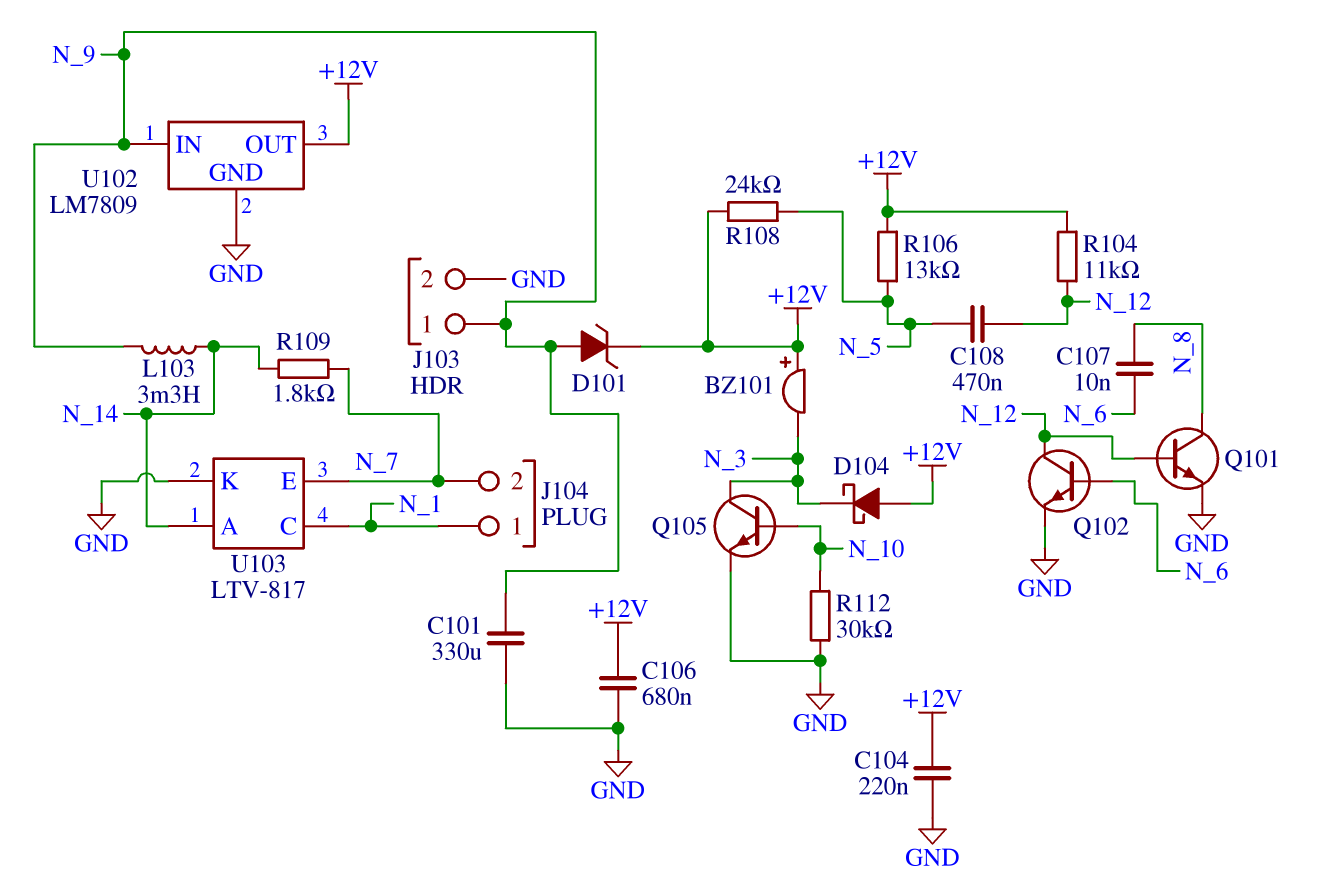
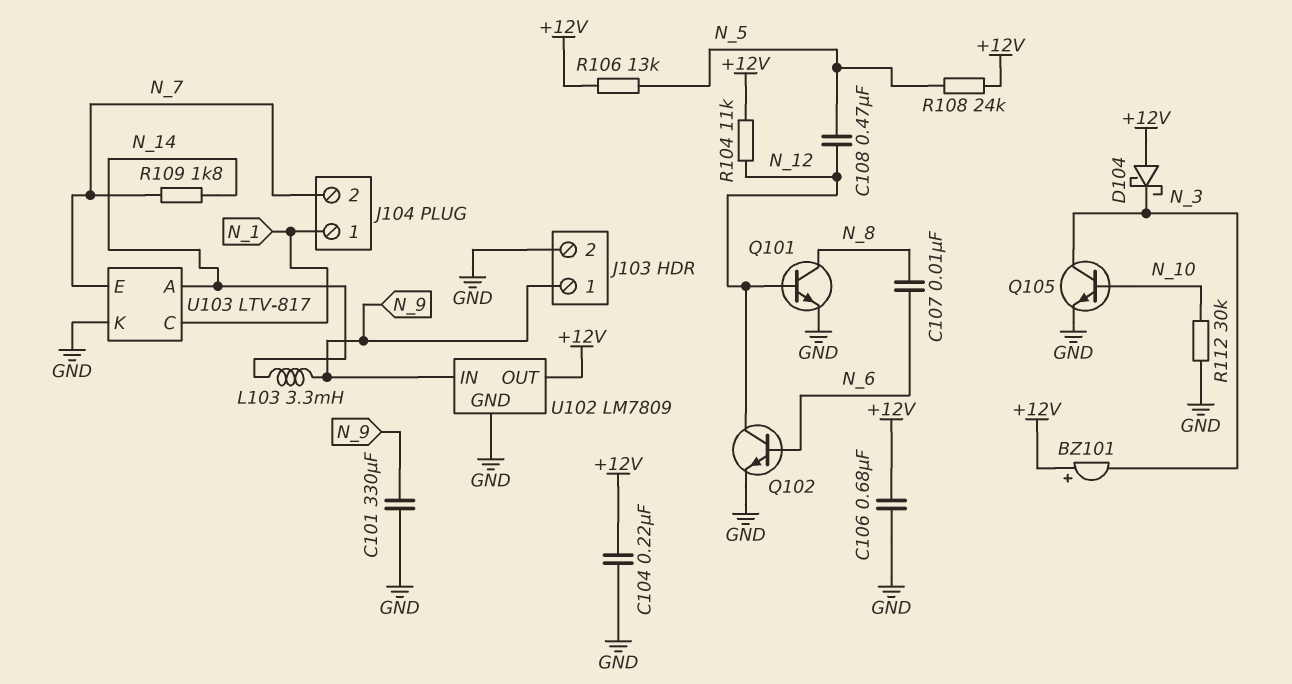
D101: zener (A N_9, K +12V) -> none

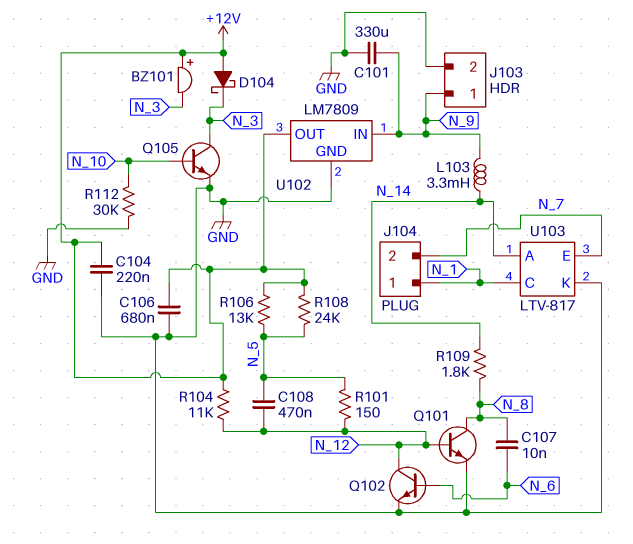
R101: none -> 150 (N_5, N_12)
R109: 1.8k (N_7, N_14) -> 1.8k (N_8, N_14)

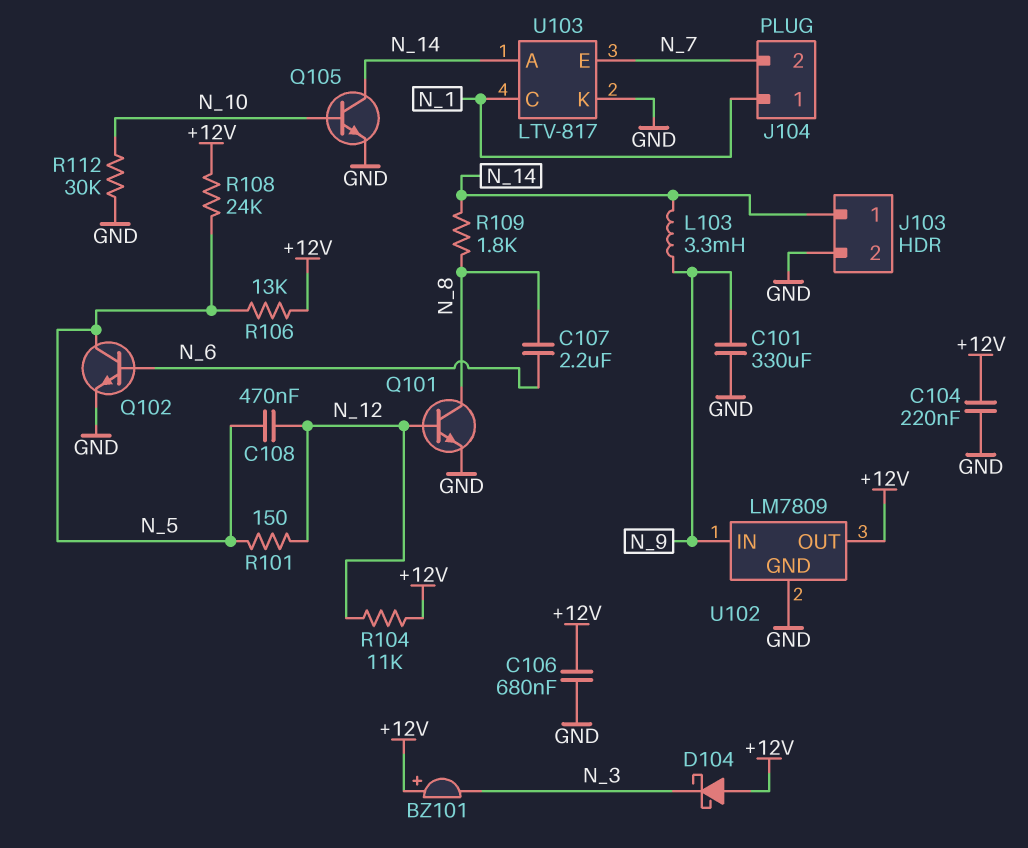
C107: 10nF (N_6, N_8) -> 2.2uF (N_6, N_8)
J103 pin 1: N_9 -> N_14
Q102: NPN (B N_6, C N_12, E GND) -> NPN (B N_6, C N_5, E GND)
Q105: NPN (B N_10, C N_3, E GND) -> NPN (B N_10, C N_14, E GND)

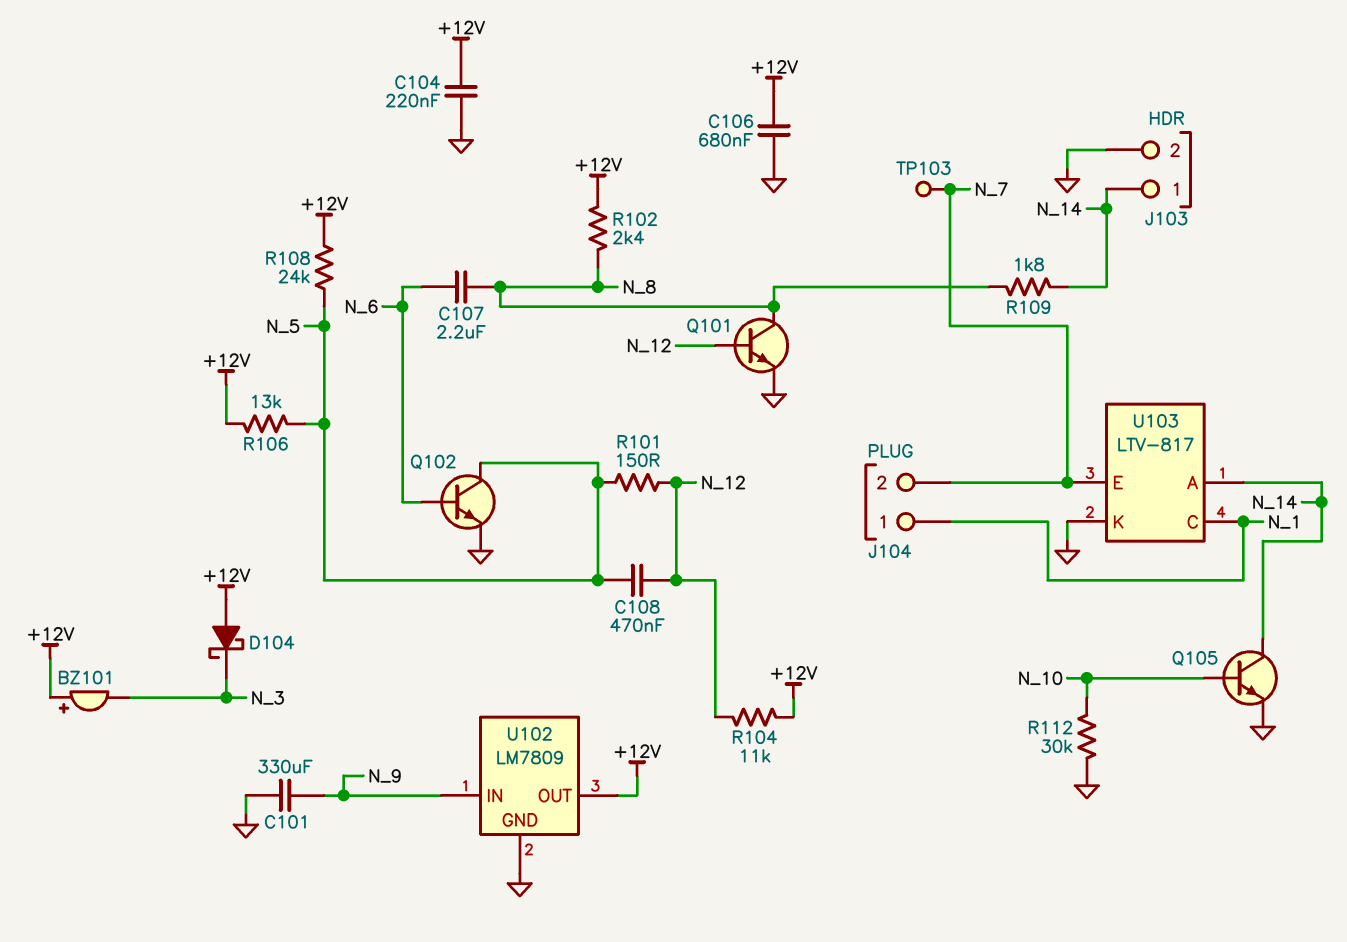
L103: 3.3mH (N_9, N_14) -> none
R102: none -> 2.4k (+12V, N_8)
TP103: none -> test point (N_7)

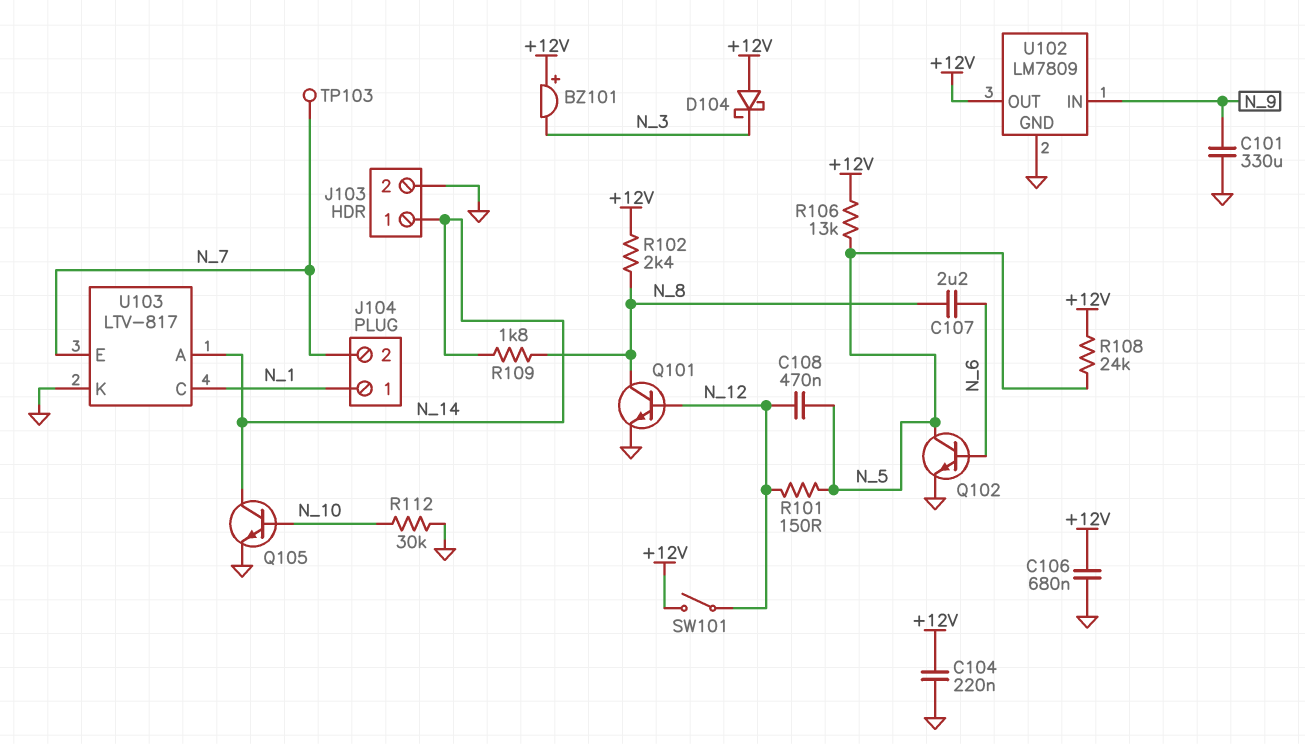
R104: 11k (+12V, N_12) -> none
SW101: none -> switch (+12V, N_12)

